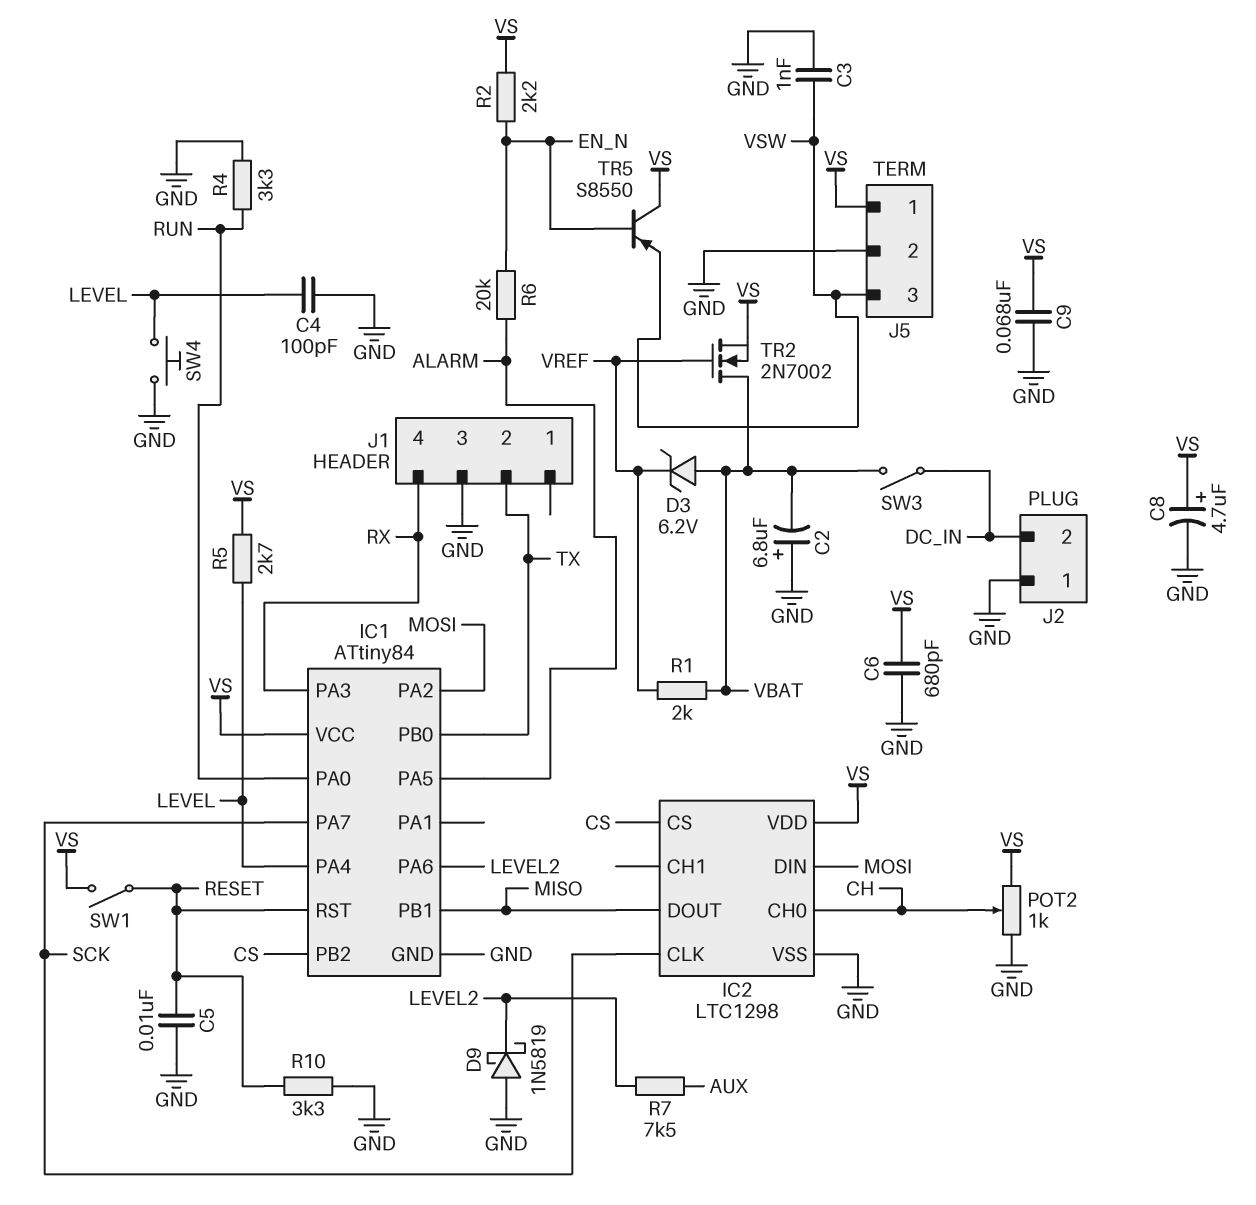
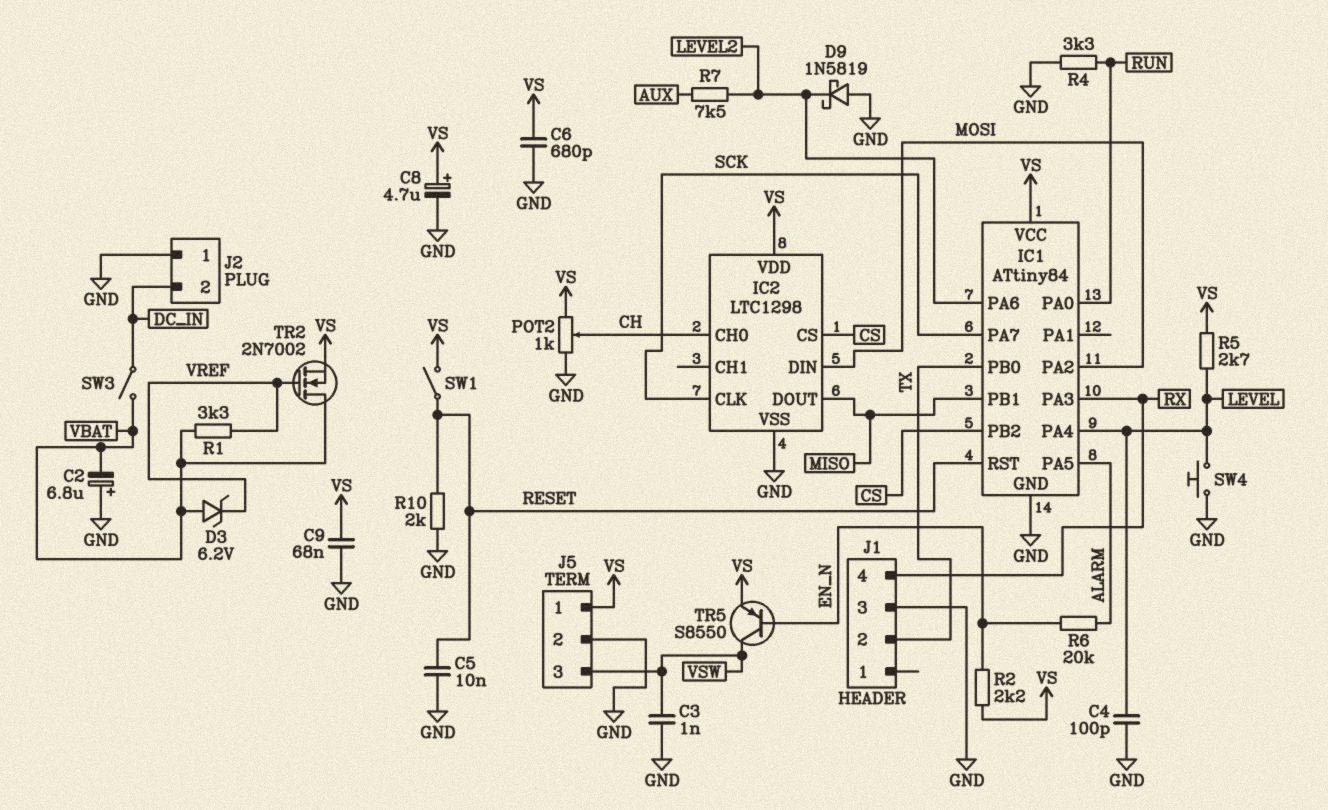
R1: 2k (VBAT, VREF) -> 3.3k (VBAT, VREF)
R10: 3.3k (GND, RESET) -> 2k (GND, RESET)
TR5: PNP S8550 (B EN_N, C VS, E VSW) -> PNP S8550 (B EN_N, C VSW, E VS)

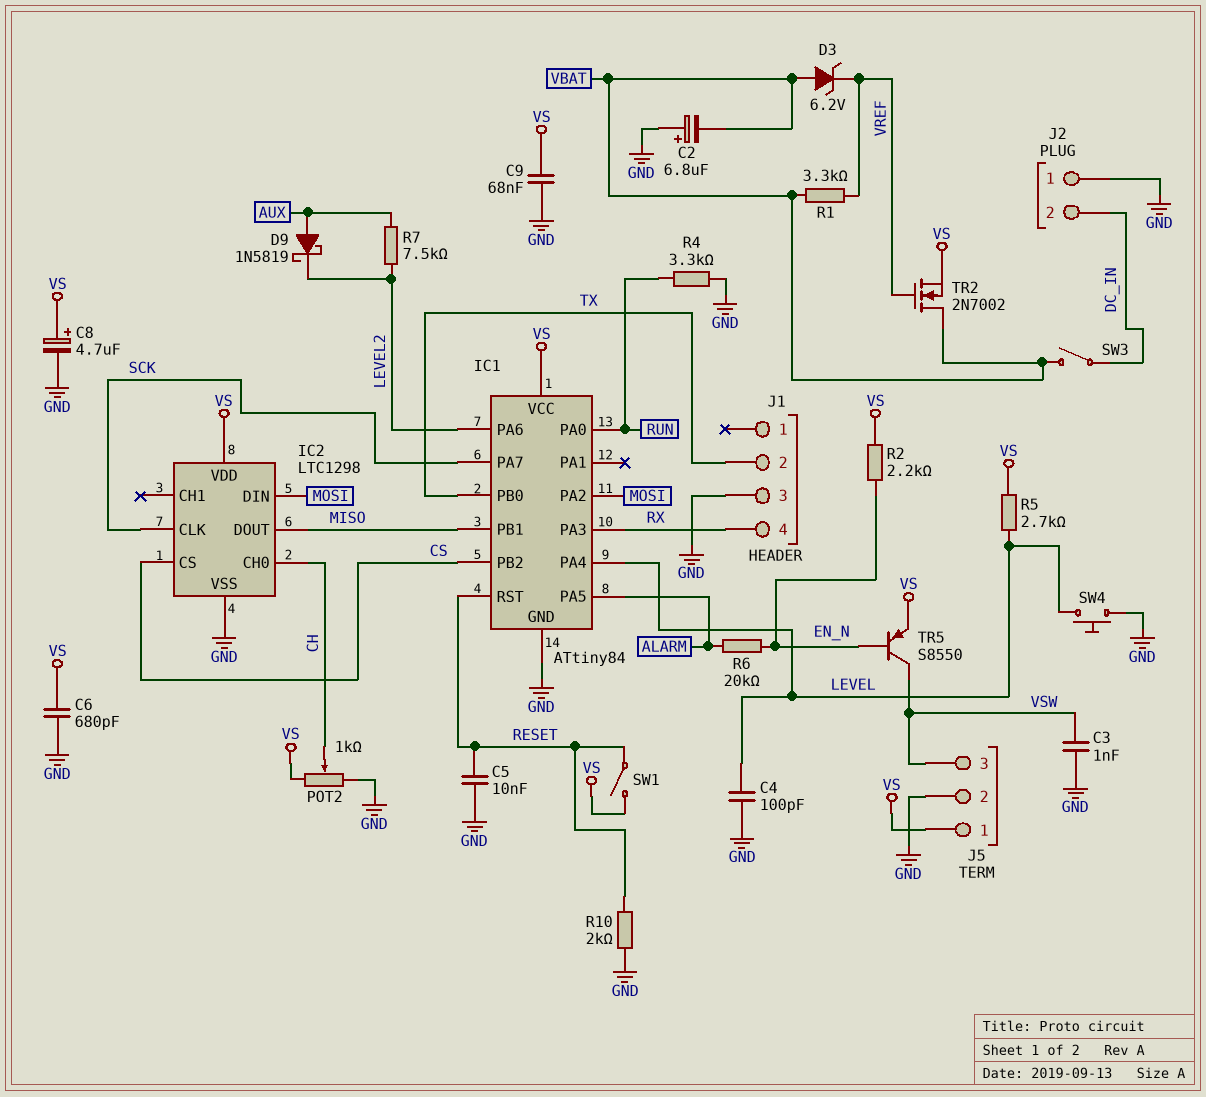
D9: schottky 1N5819 (A GND, K LEVEL2) -> schottky 1N5819 (A AUX, K LEVEL2)

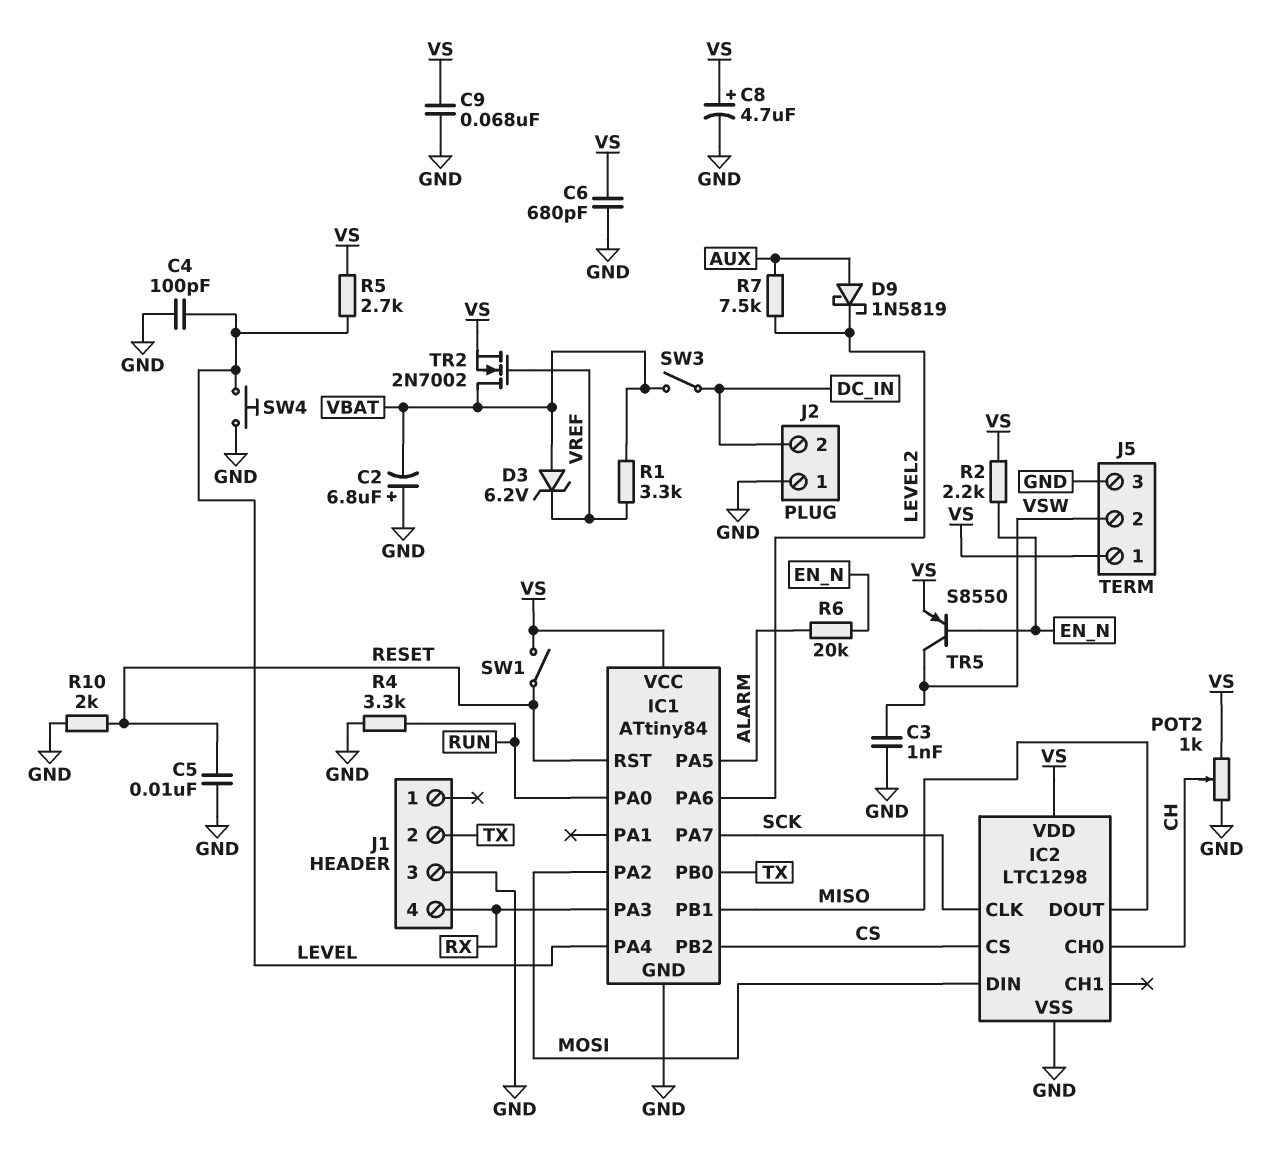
J5 pin 2: GND -> VSW
J5 pin 3: VSW -> GND

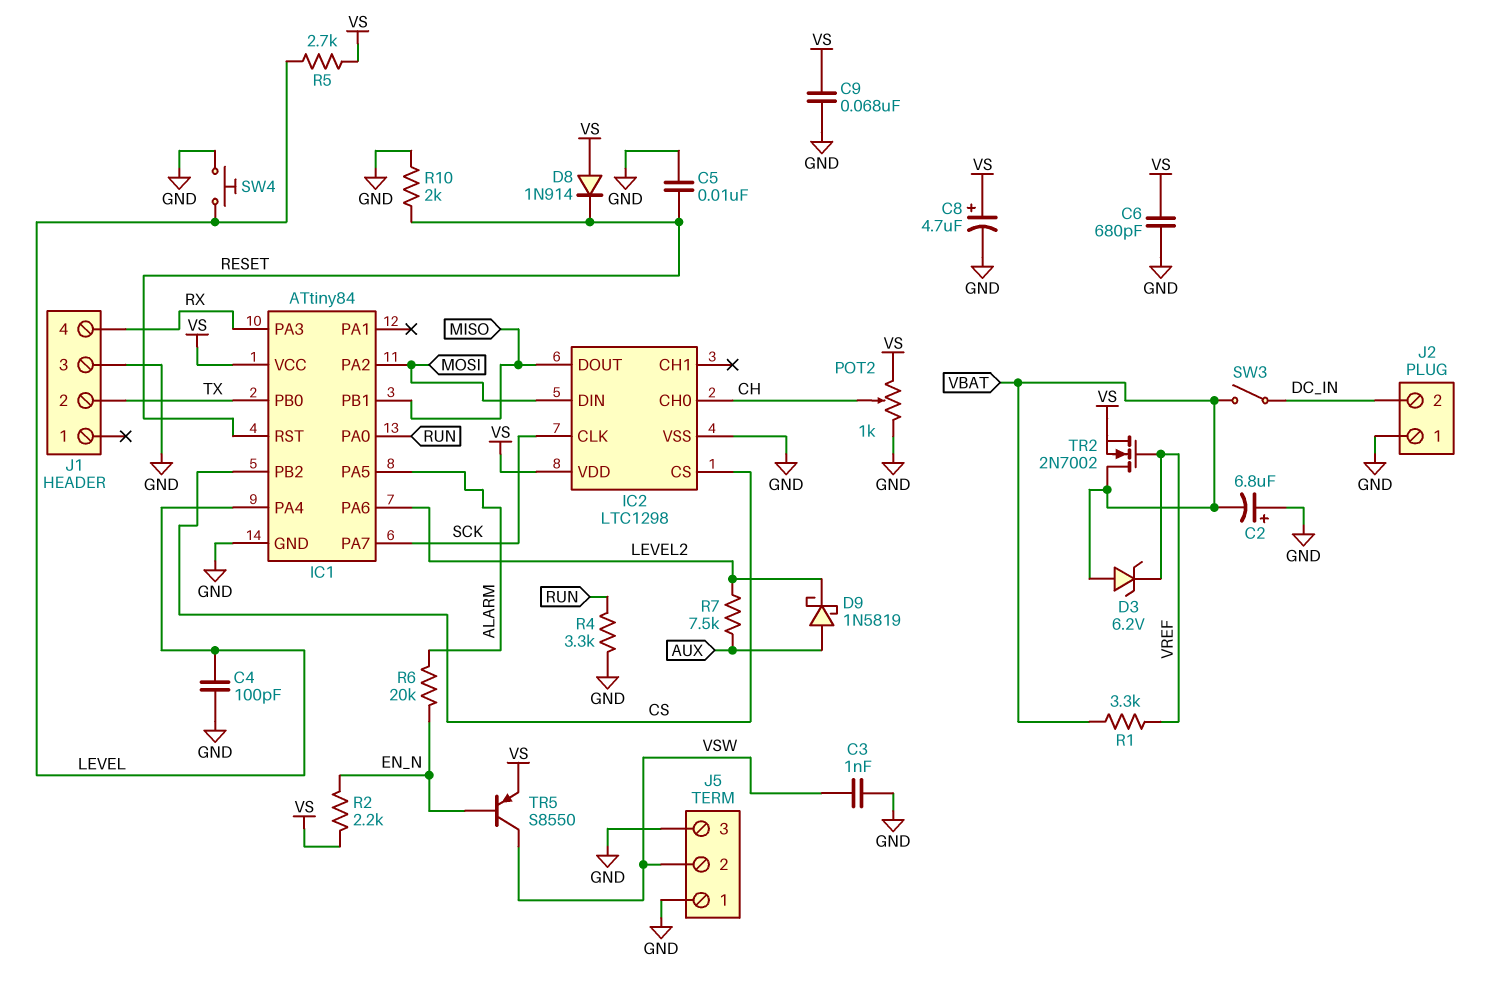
D8: none -> diode 1N914 (A VS, K RESET)
J5 pin 1: VS -> GND
SW1: switch (RESET, VS) -> none

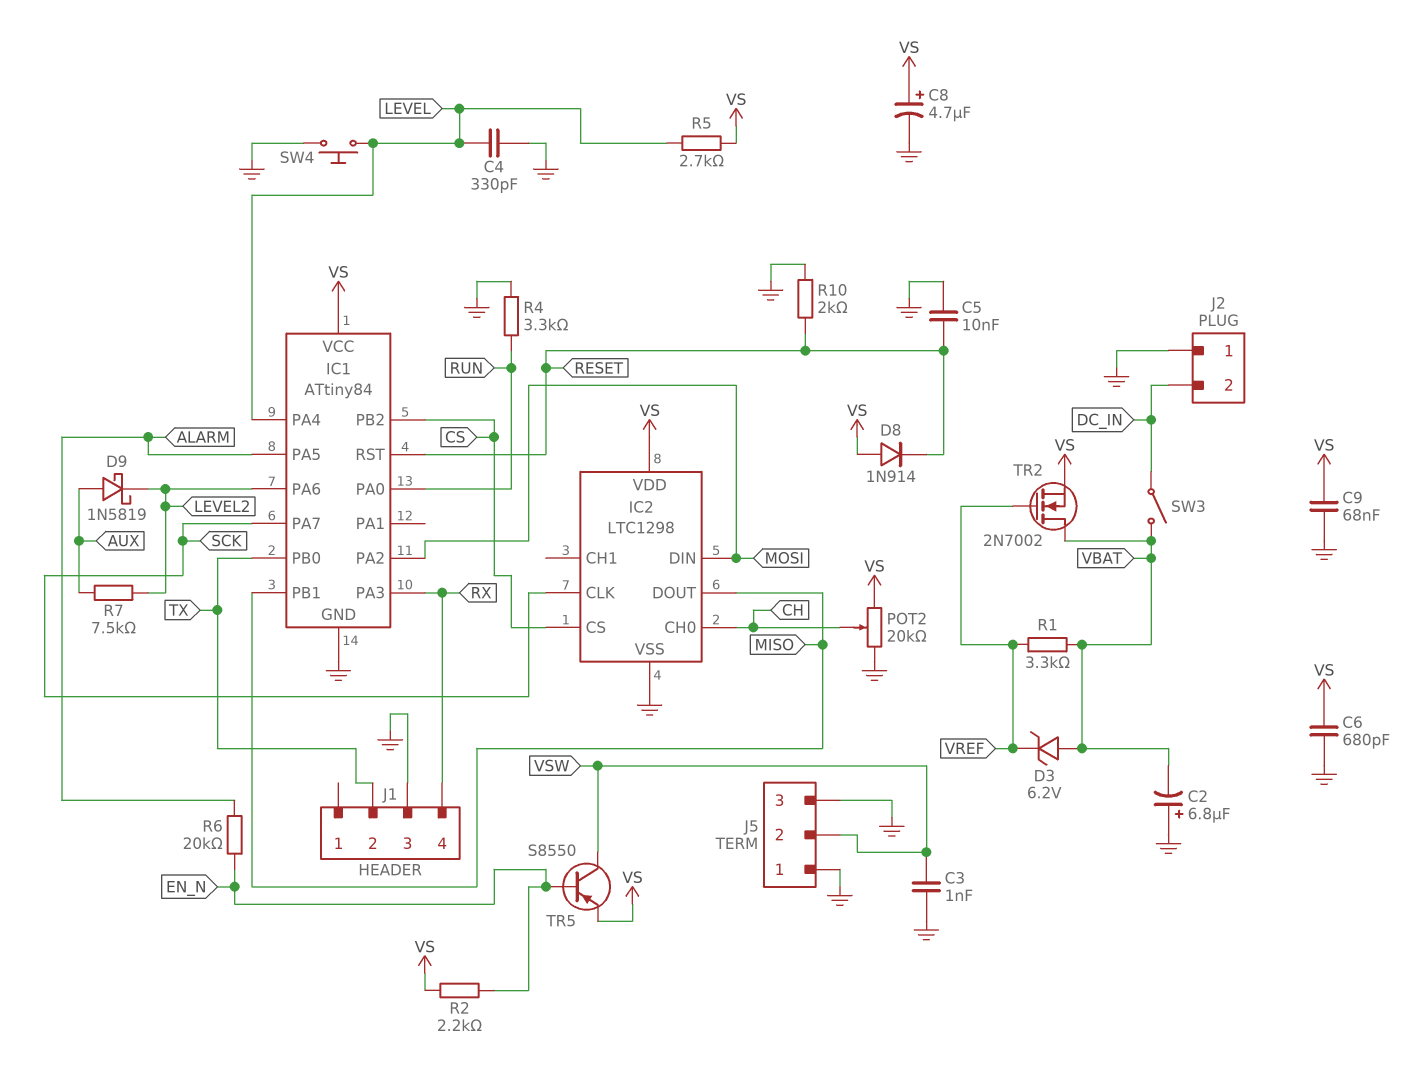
C4: 100pF (GND, LEVEL) -> 330pF (GND, LEVEL)
POT2: 1k (GND, VS, wiper CH) -> 20k (GND, VS, wiper CH)

